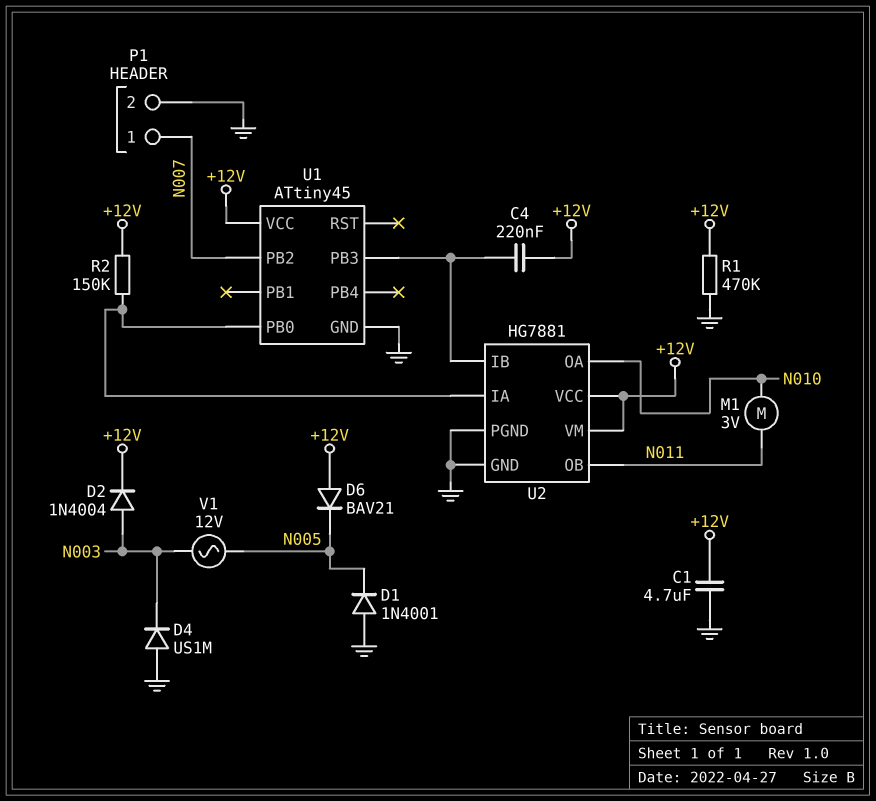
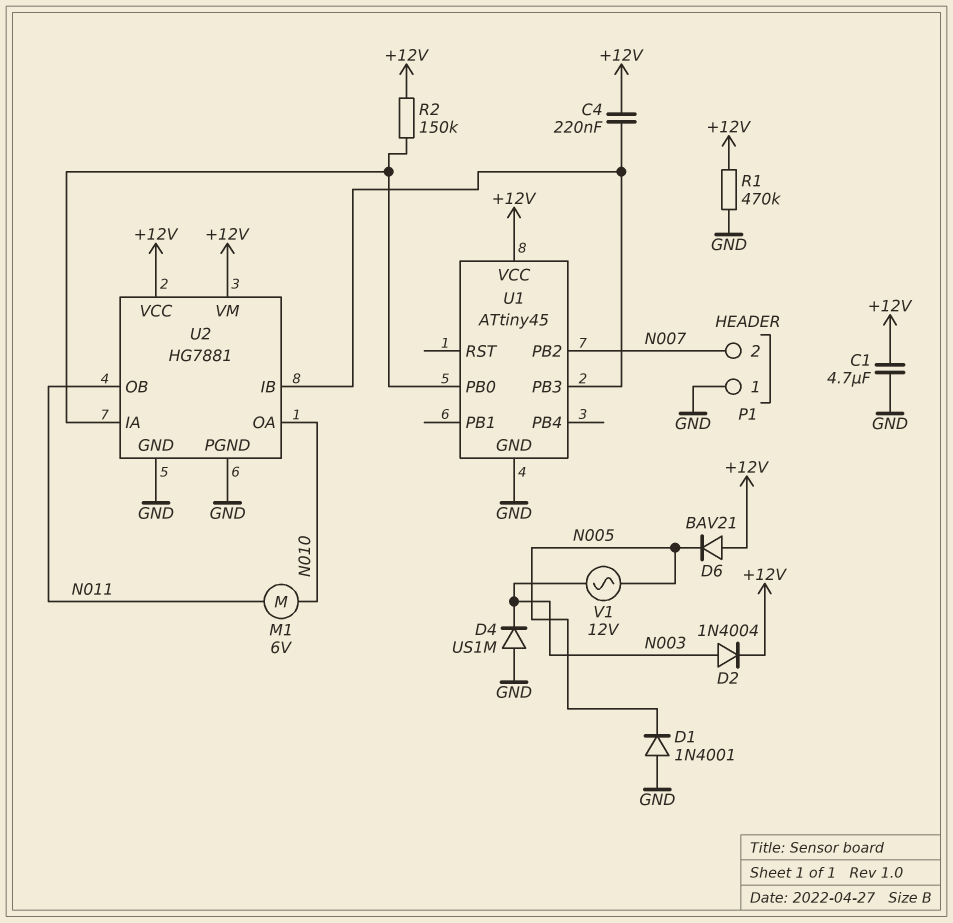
M1: motor 3V (N010, N011) -> motor 6V (N010, N011)
P1 pin 1: N007 -> GND
P1 pin 2: GND -> N007

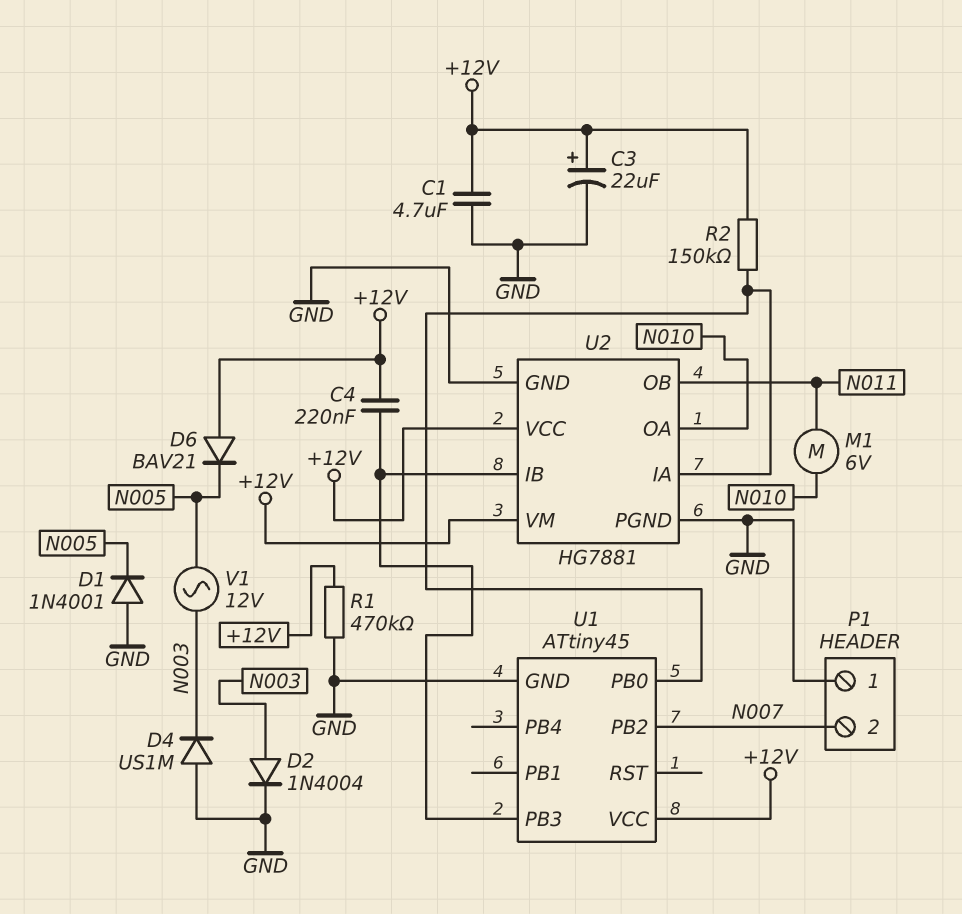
C3: none -> 22uF (plus +12V, minus GND)
D2: diode 1N4004 (A N003, K +12V) -> diode 1N4004 (A N003, K GND)

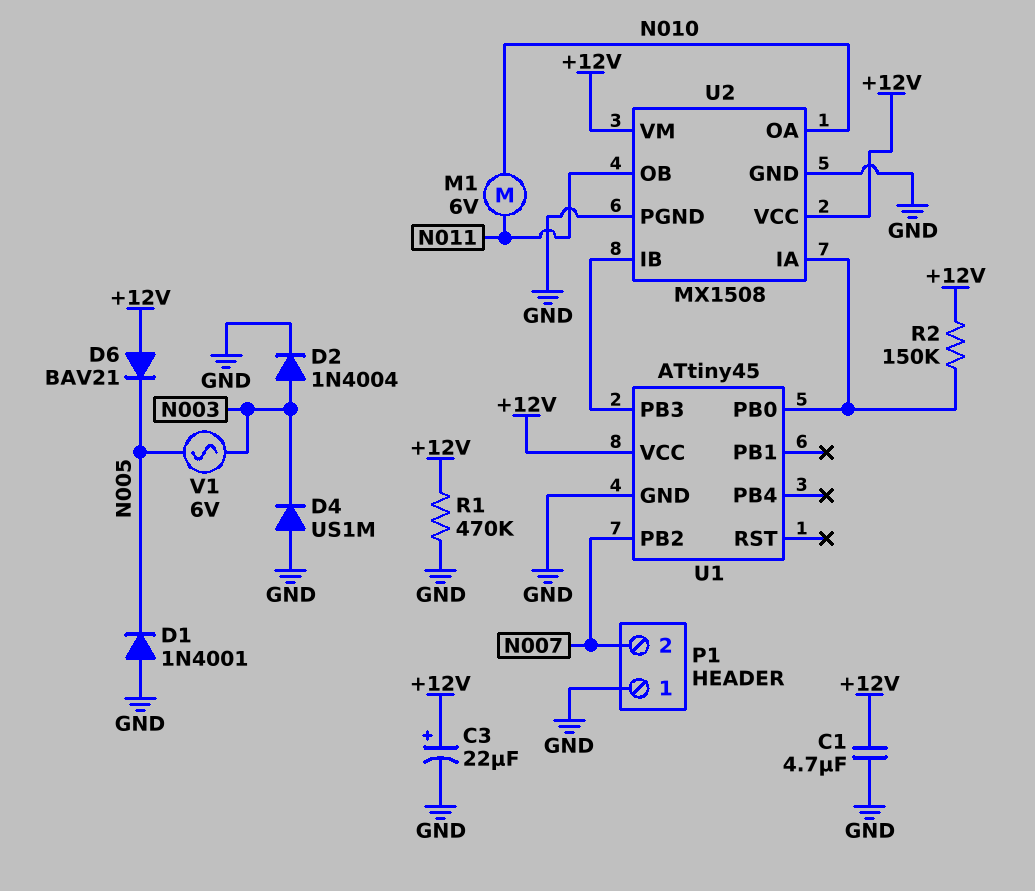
C4: 220nF (+12V, U1/PB3) -> none
U2: HG7881 -> MX1508
V1: AC 12V (N003, N005) -> AC 6V (N003, N005)

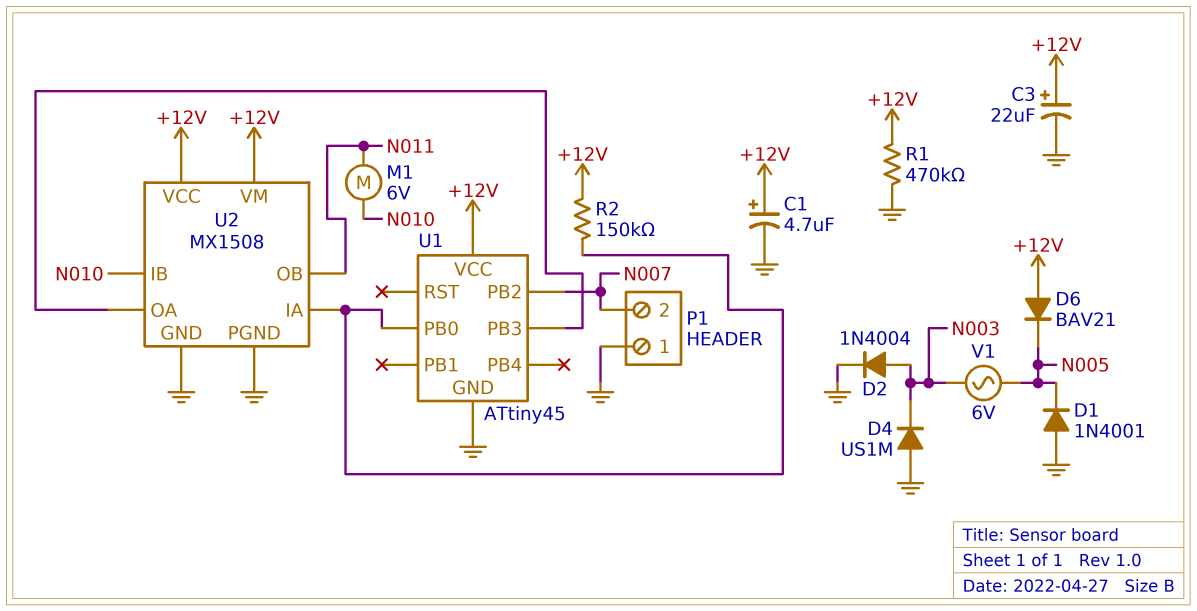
C1: 4.7uF (+12V, GND) -> 4.7uF (plus +12V, minus GND)
U2 pin IB: U1/PB3 -> N010
U2 pin OA: N010 -> U1/PB3

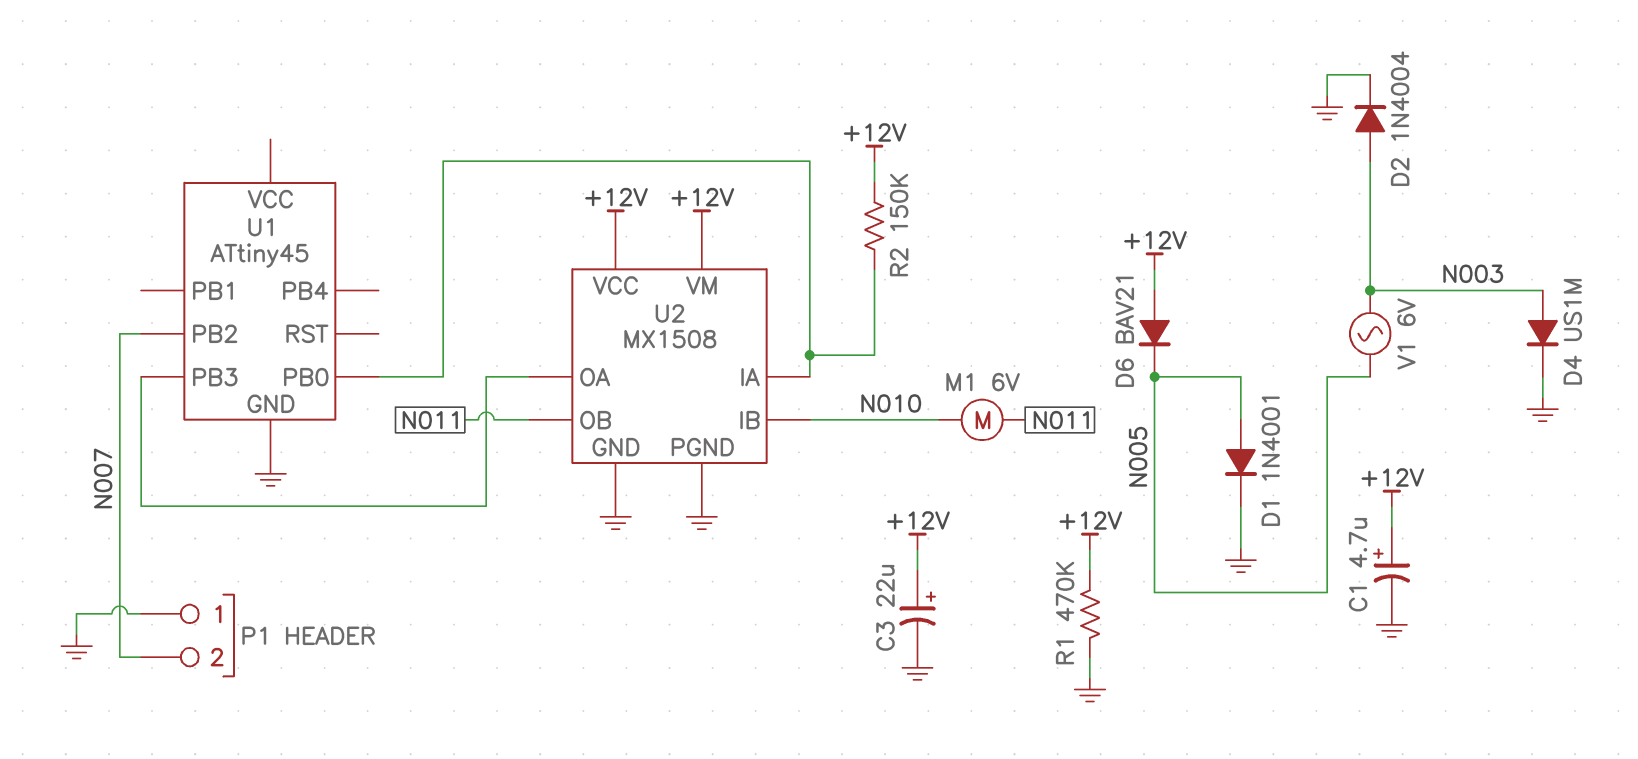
D1: diode 1N4001 (A GND, K N005) -> diode 1N4001 (A N005, K GND)
D4: diode US1M (A GND, K N003) -> diode US1M (A N003, K GND)
U1 pin VCC: +12V -> none

